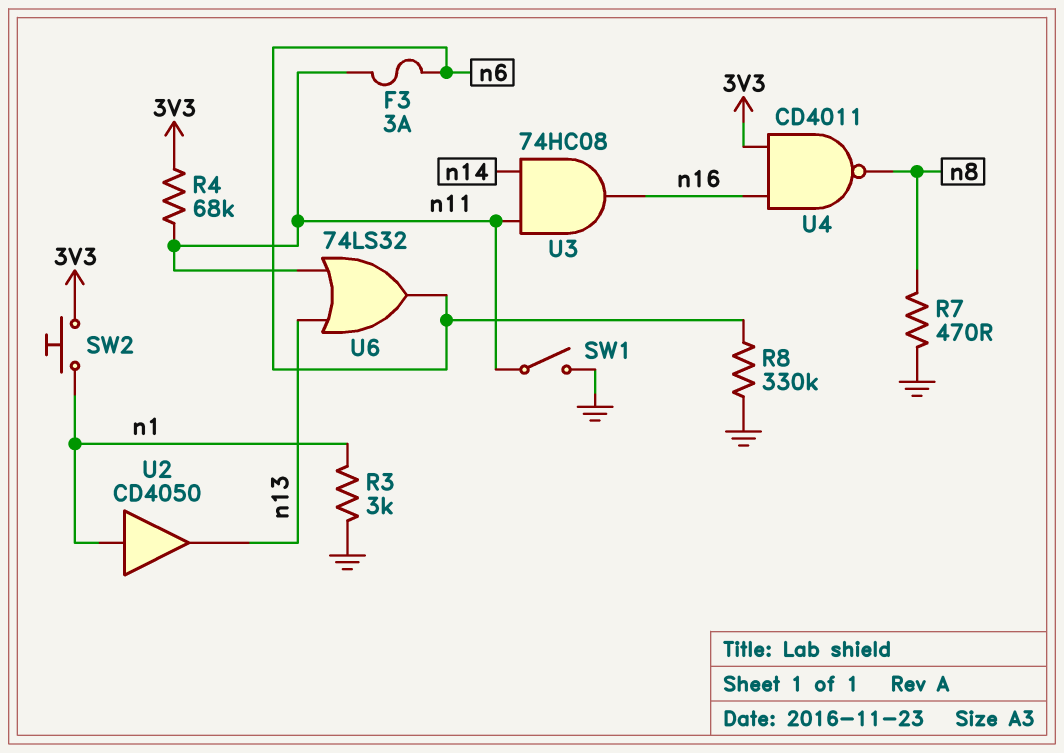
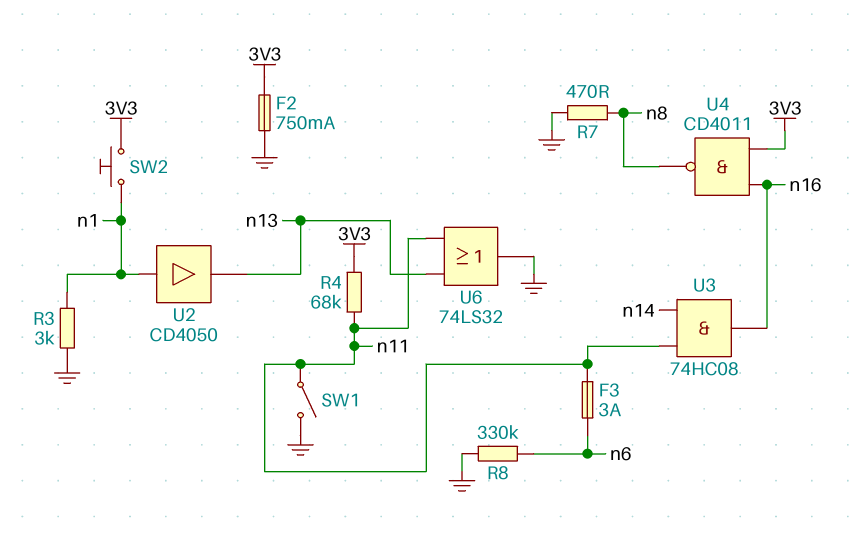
F2: none -> 750mA (3V3, GND)
U6: OR 74LS32 (in n11, in n13, out n6) -> OR 74LS32 (in n11, in n13, out GND)

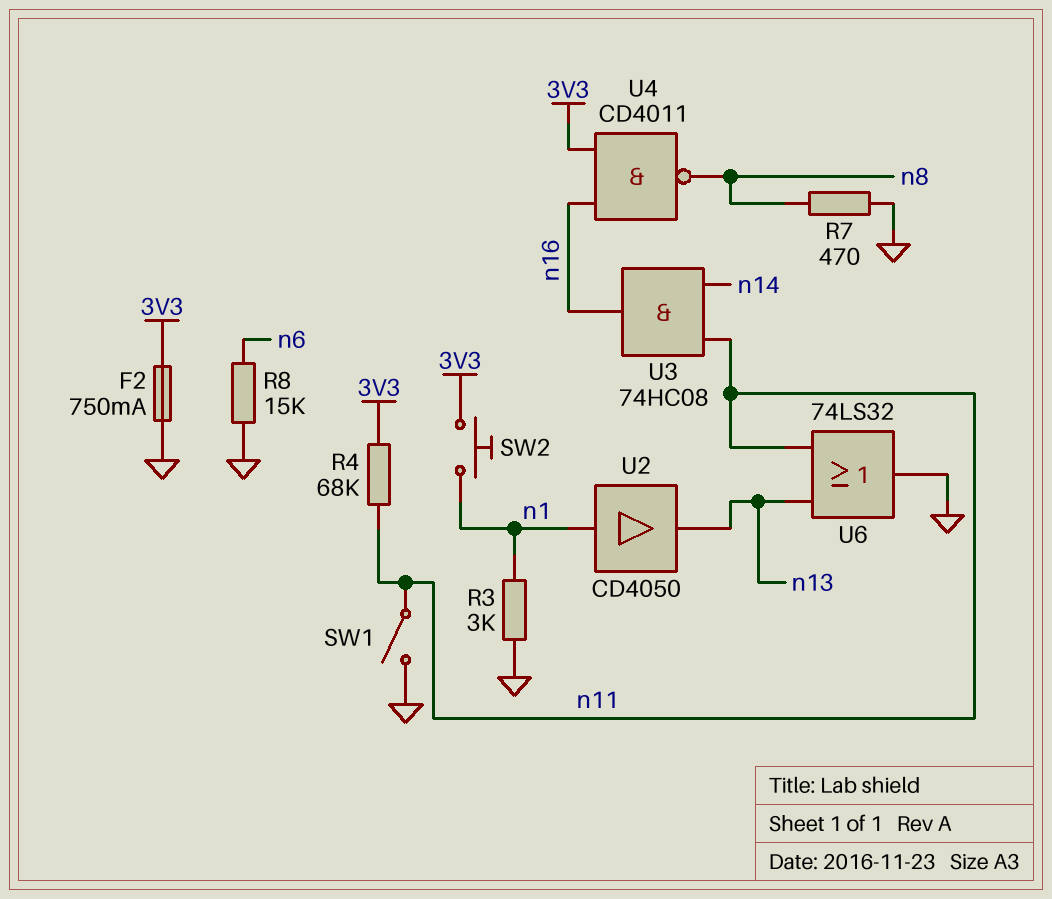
F3: 3A (n6, n11) -> none
R8: 330k (GND, n6) -> 15k (GND, n6)

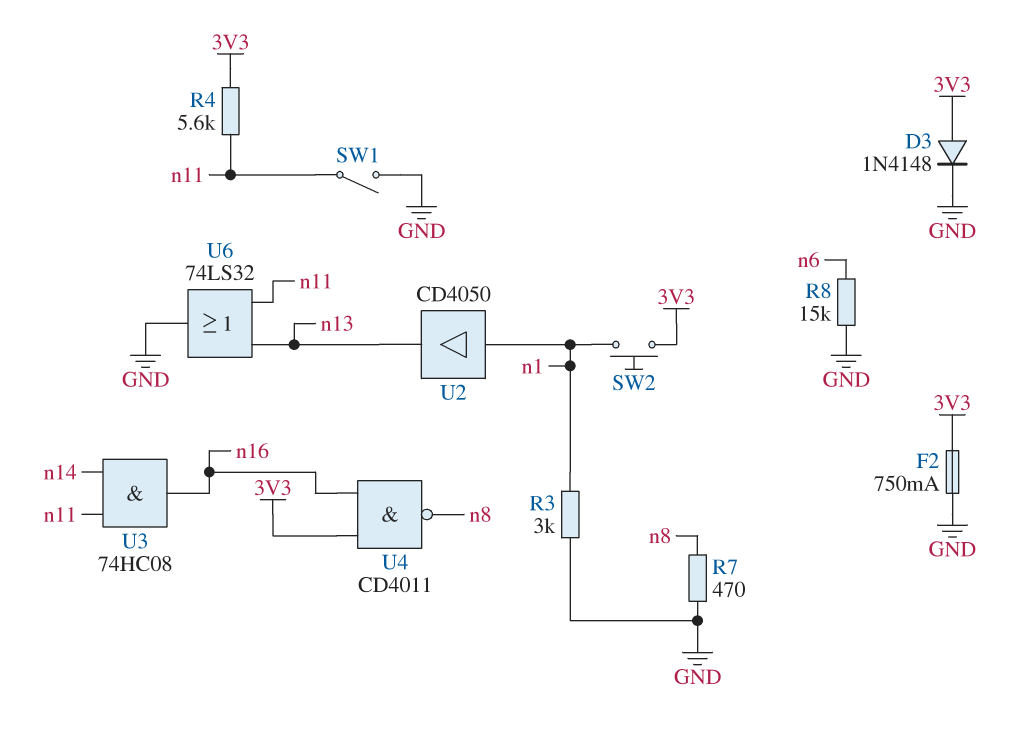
D3: none -> diode 1N4148 (A 3V3, K GND)
R4: 68k (3V3, n11) -> 5.6k (3V3, n11)

